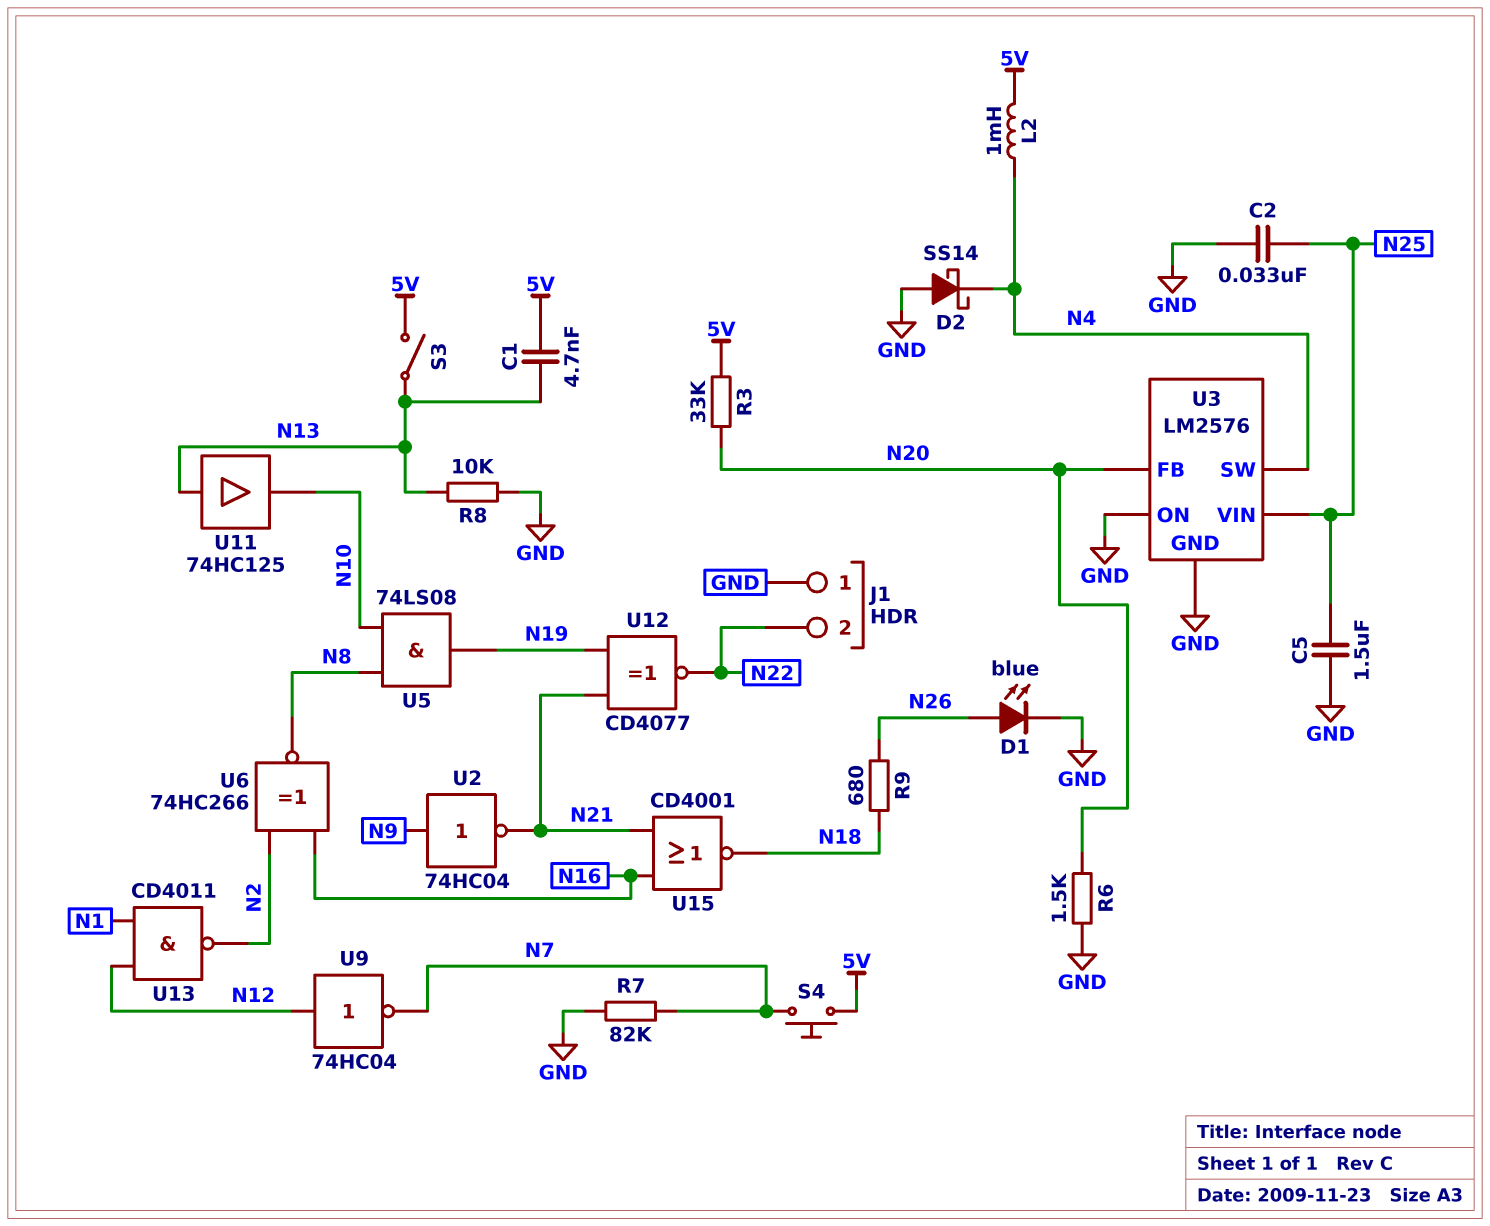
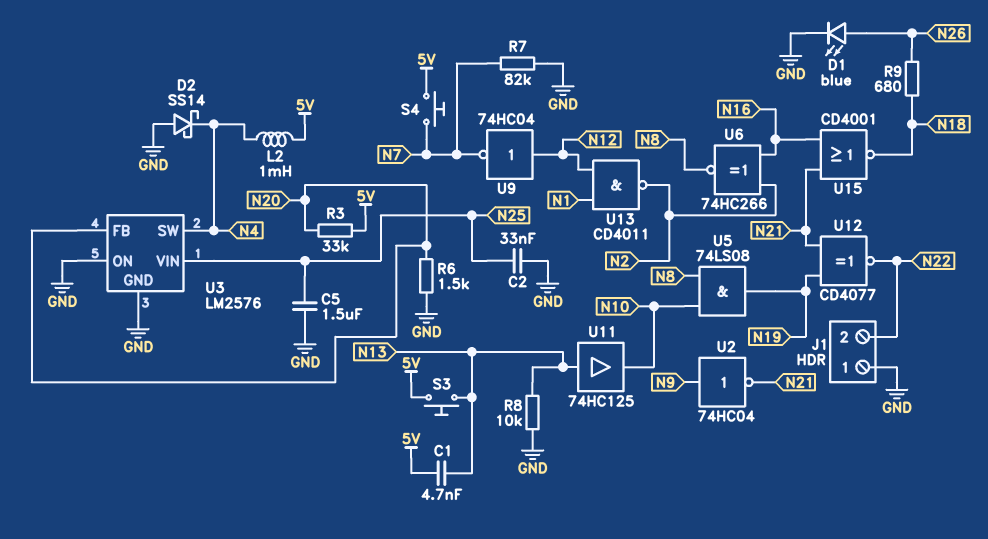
S3: switch (5V, N13) -> button (5V, N13)

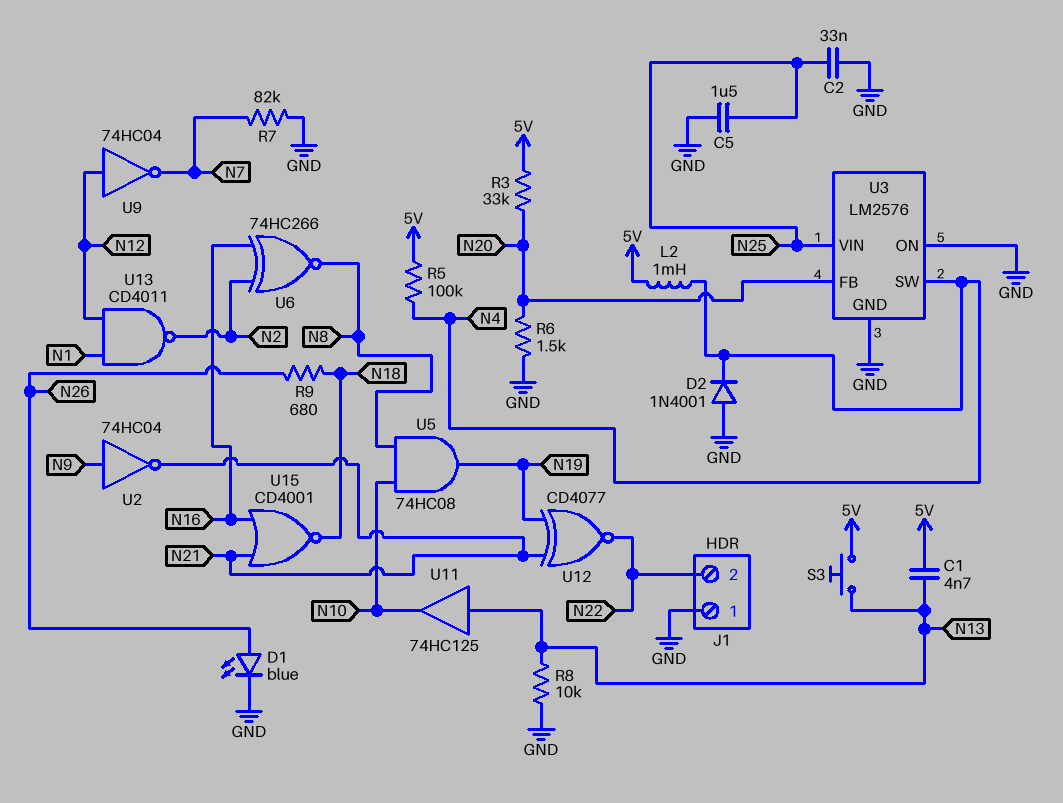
D2: schottky SS14 (A GND, K N4) -> diode 1N4001 (A GND, K N4)
R5: none -> 100k (5V, N4)
S4: button (5V, N7) -> none
U5: AND 74LS08 (in N8, in N10, out N19) -> AND 74HC08 (in N8, in N10, out N19)

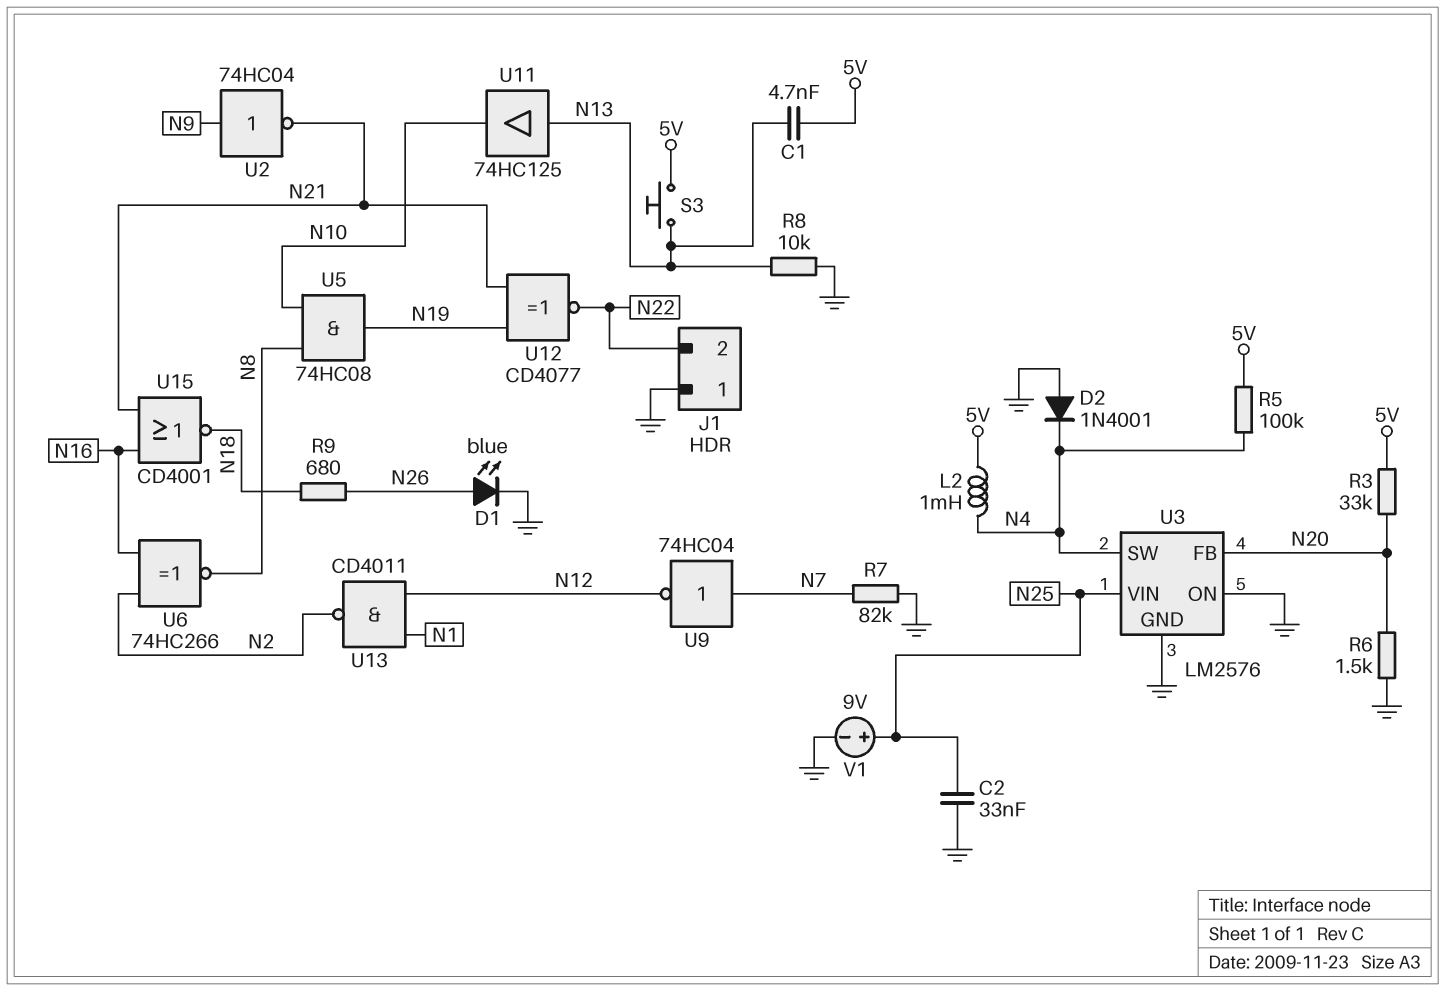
C5: 1.5uF (GND, N25) -> none
U9: NOT 74HC04 (in N12, out N7) -> NOT 74HC04 (in N7, out N12)
V1: none -> 9V (plus N25, minus GND)

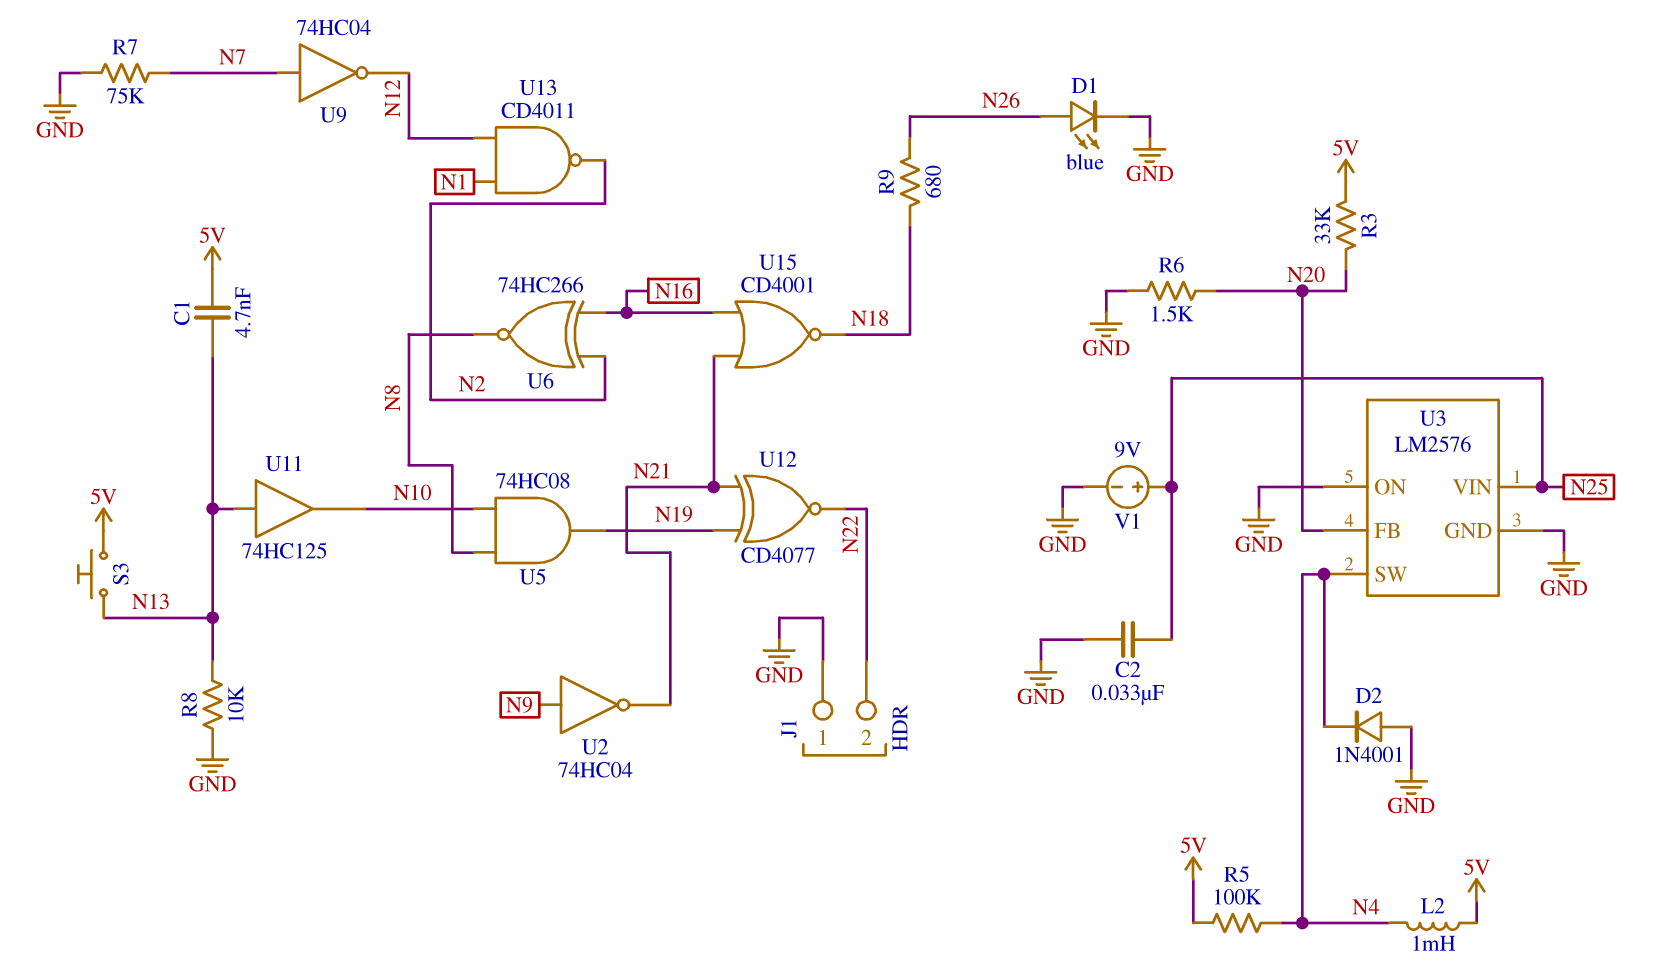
R7: 82k (GND, N7) -> 75k (GND, N7)

